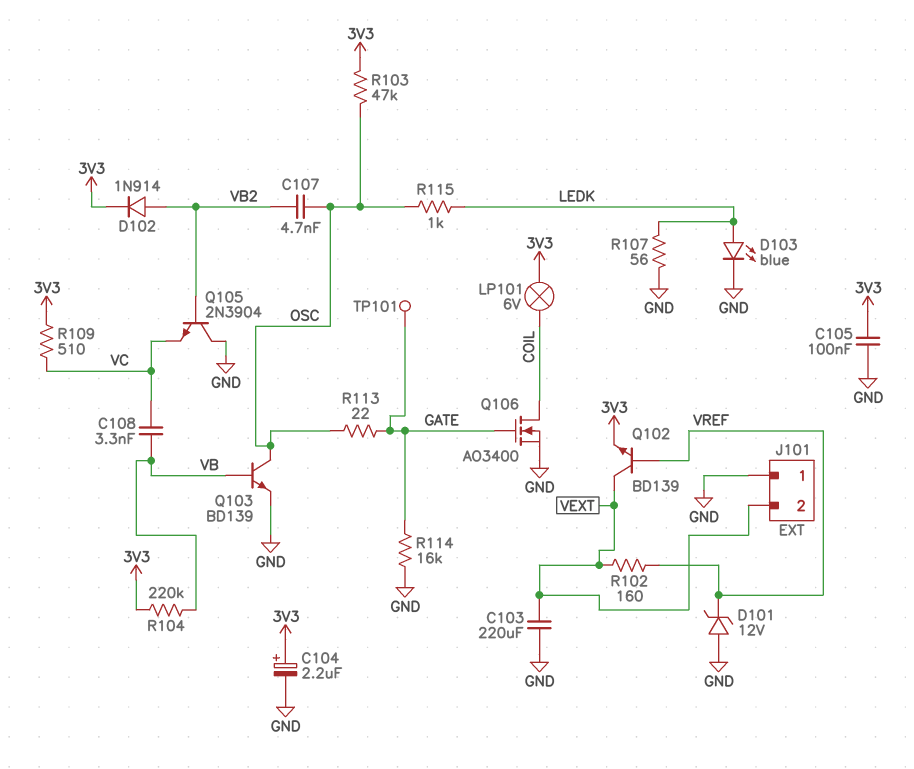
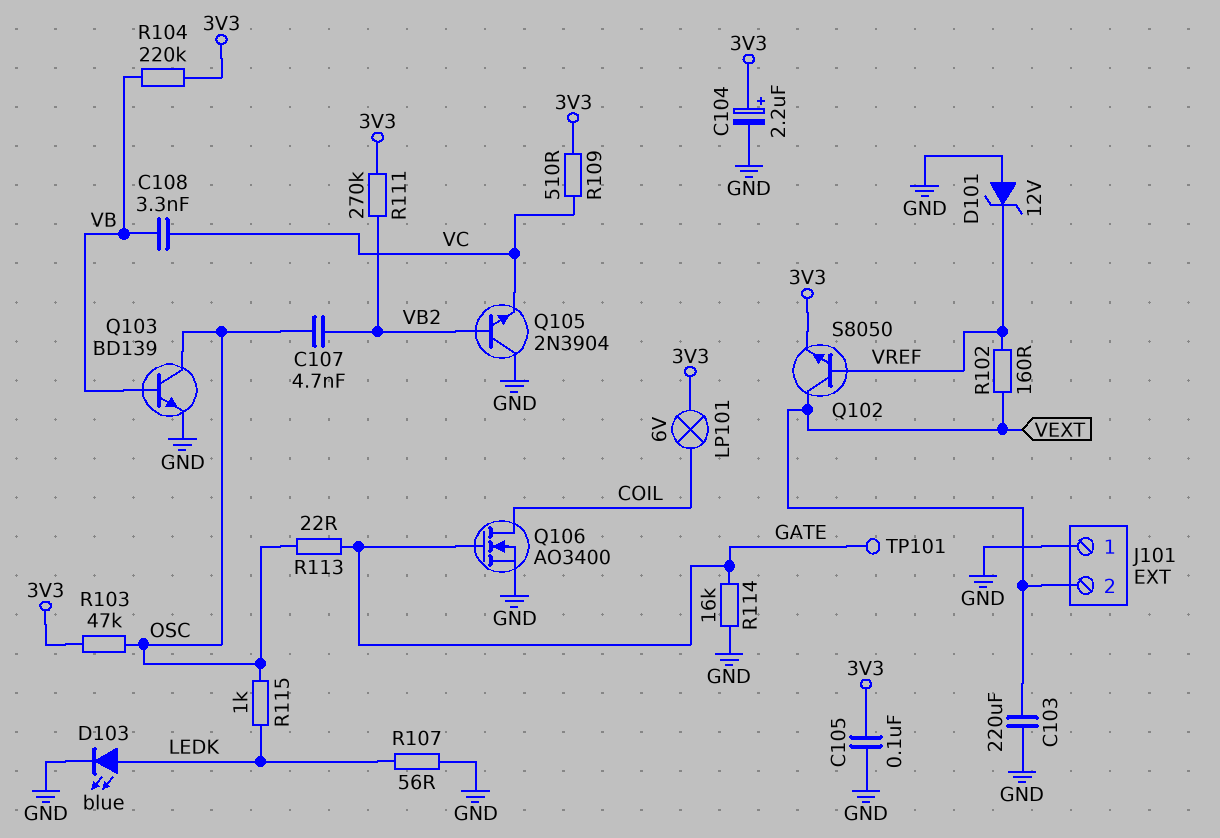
D102: diode 1N914 (A VB2, K 3V3) -> none
Q102: NPN BD139 (B VREF, C VEXT, E 3V3) -> NPN S8050 (B VREF, C VEXT, E 3V3)
R111: none -> 270k (3V3, VB2)

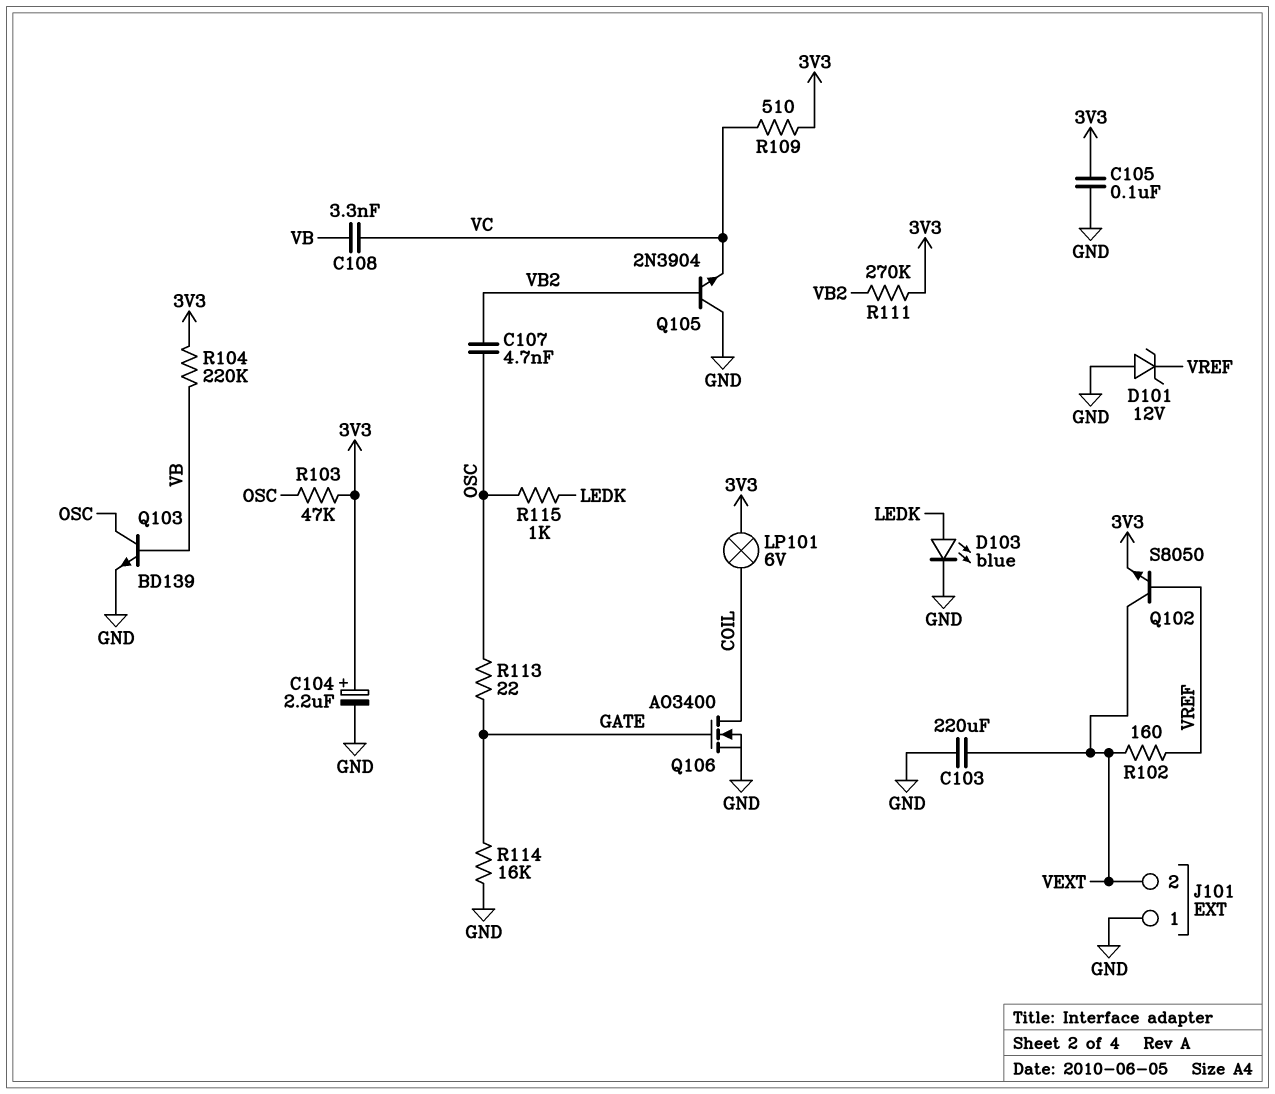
R107: 56 (GND, LEDK) -> none
TP101: test point (GATE) -> none

